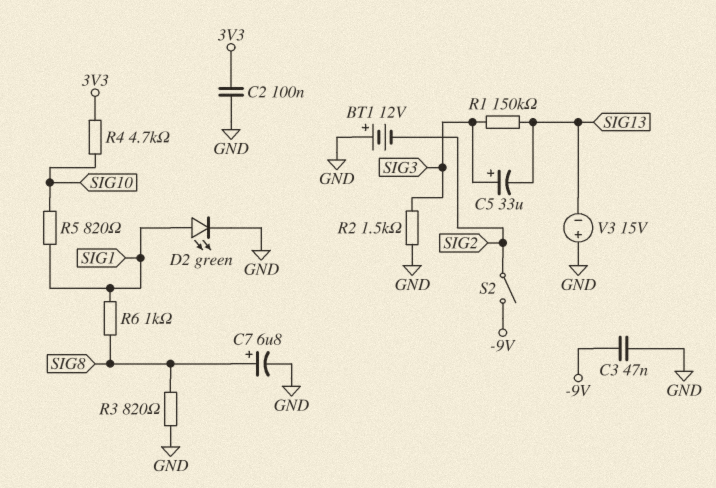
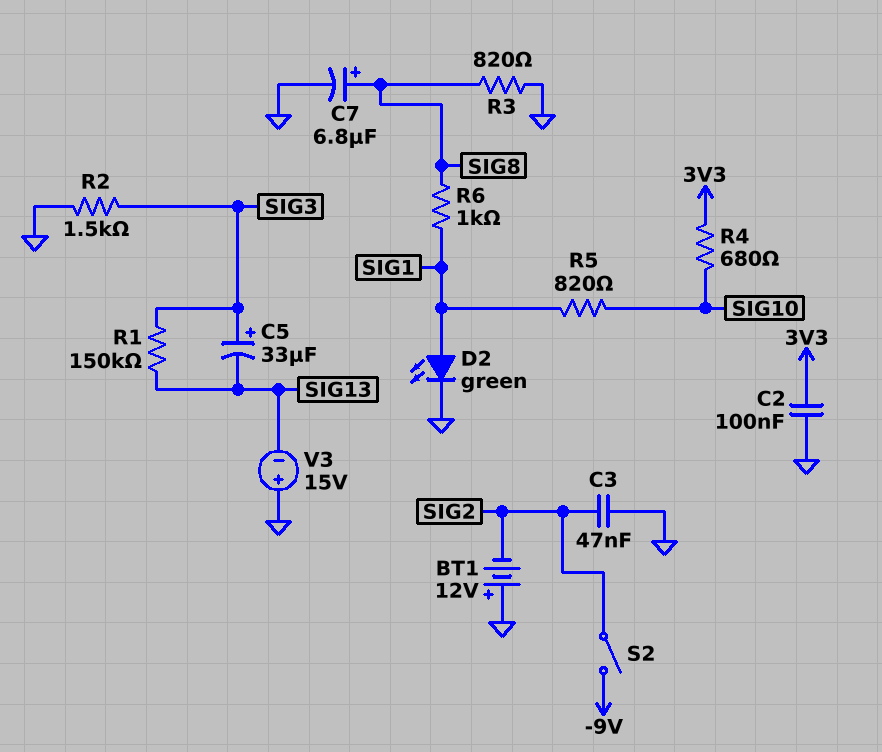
C3: 47nF (-9V, GND) -> 47nF (GND, SIG2)
R4: 4.7k (3V3, SIG10) -> 680 (3V3, SIG10)

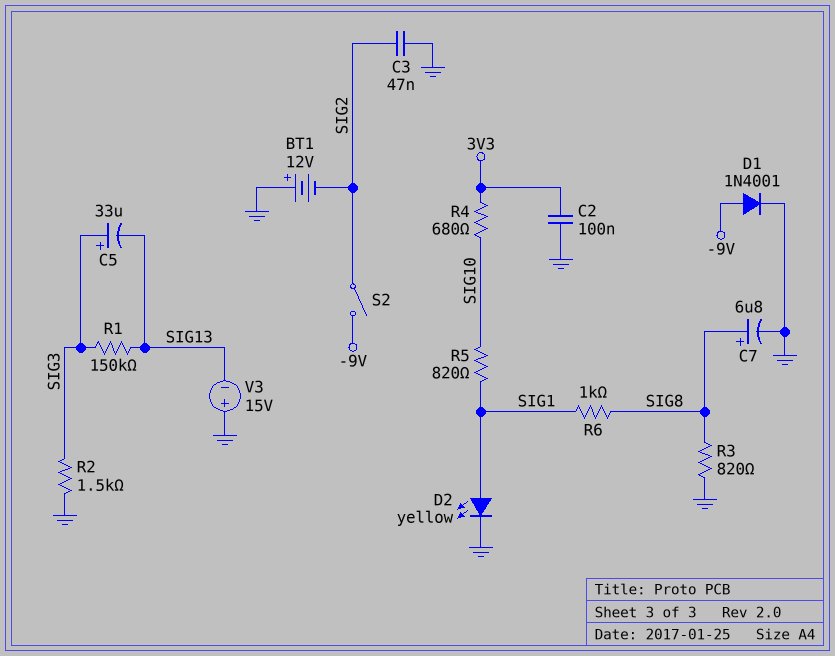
D1: none -> diode 1N4001 (A -9V, K GND)
D2: LED green (A SIG1, K GND) -> LED yellow (A SIG1, K GND)

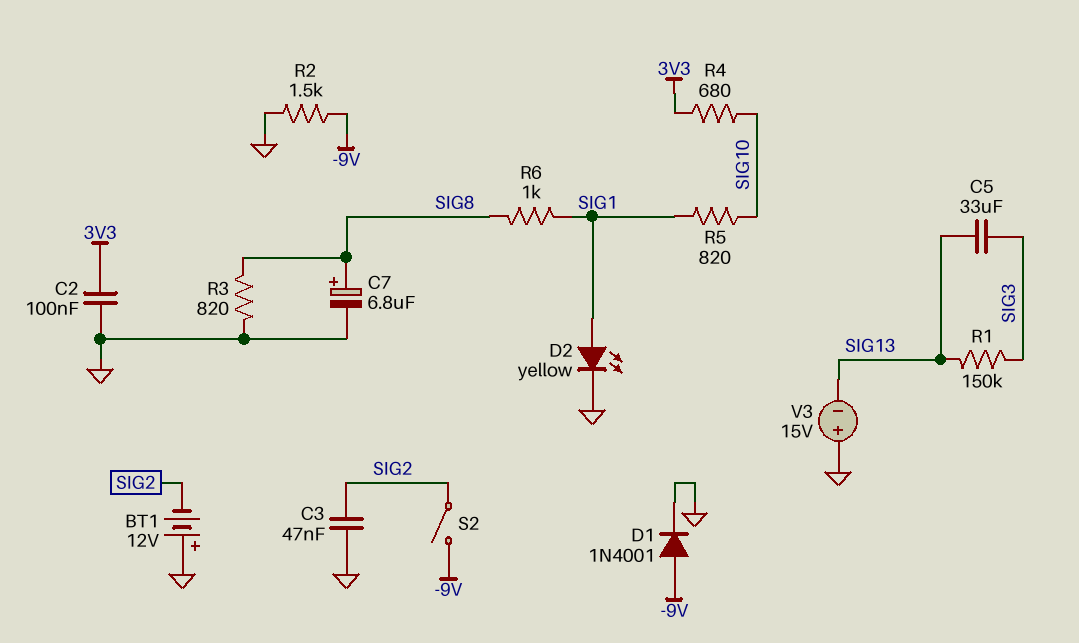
C5: 33uF (plus SIG3, minus SIG13) -> 33uF (SIG3, SIG13)
R2: 1.5k (GND, SIG3) -> 1.5k (-9V, GND)

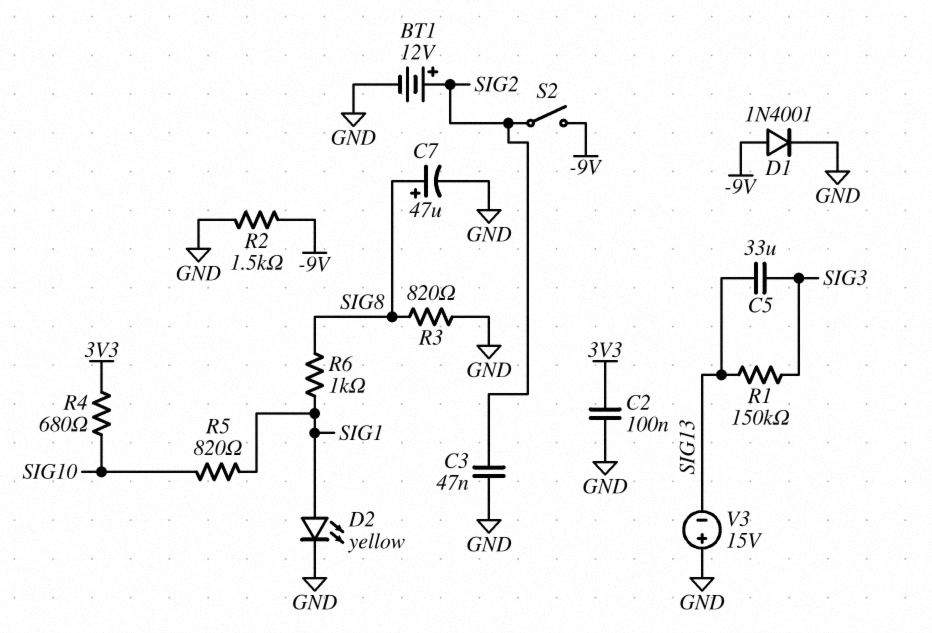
BT1: 12V (plus GND, minus SIG2) -> 12V (plus SIG2, minus GND)
C7: 6.8uF (plus SIG8, minus GND) -> 47uF (plus SIG8, minus GND)

